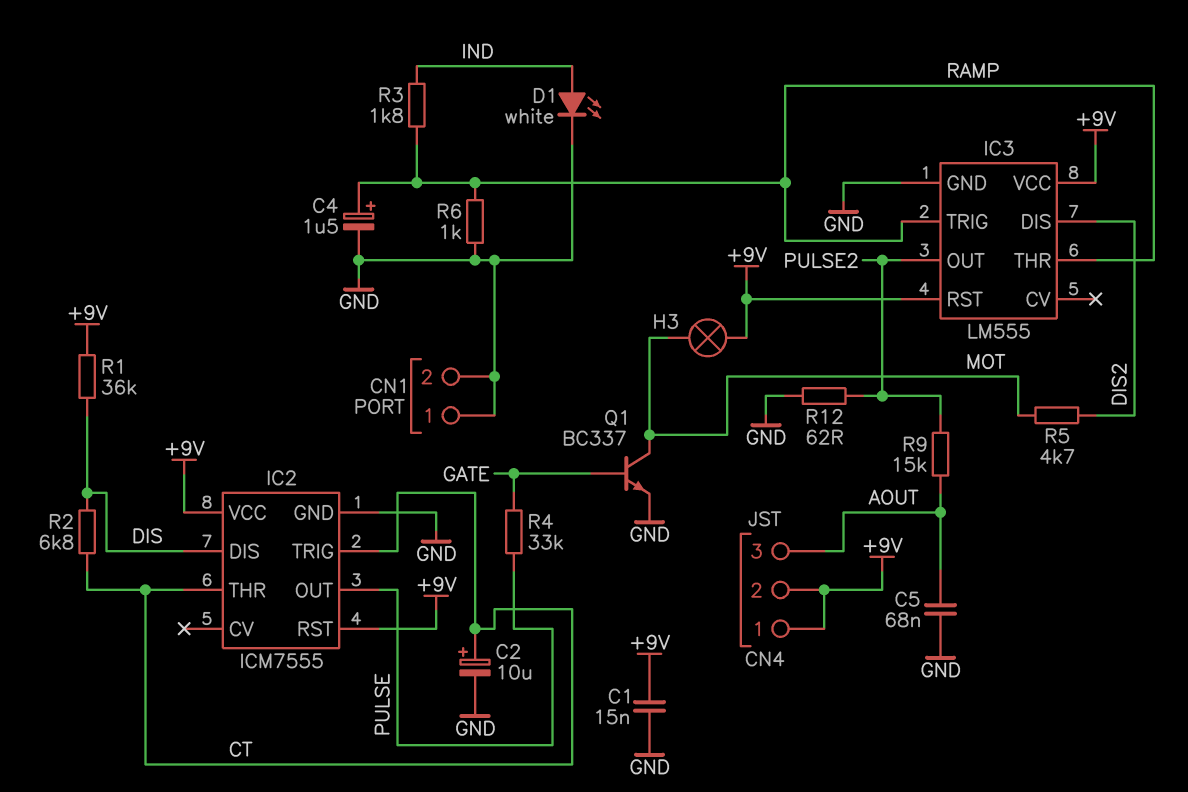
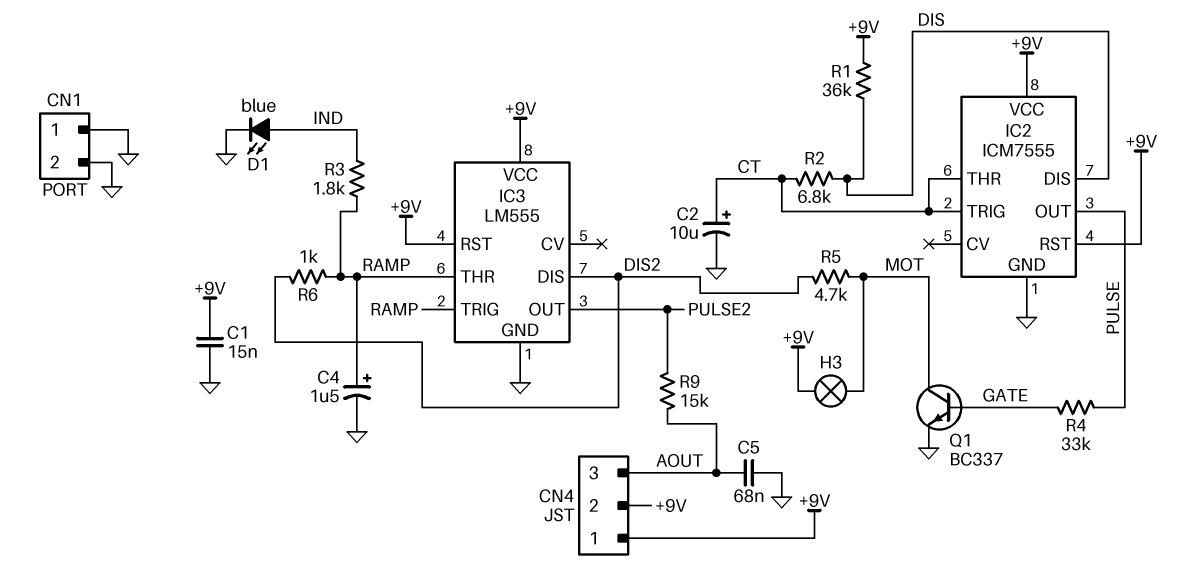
D1: LED white (A IND, K GND) -> LED blue (A IND, K GND)
R6: 1k (GND, RAMP) -> 1k (DIS2, RAMP)
R12: 62 (GND, PULSE2) -> none

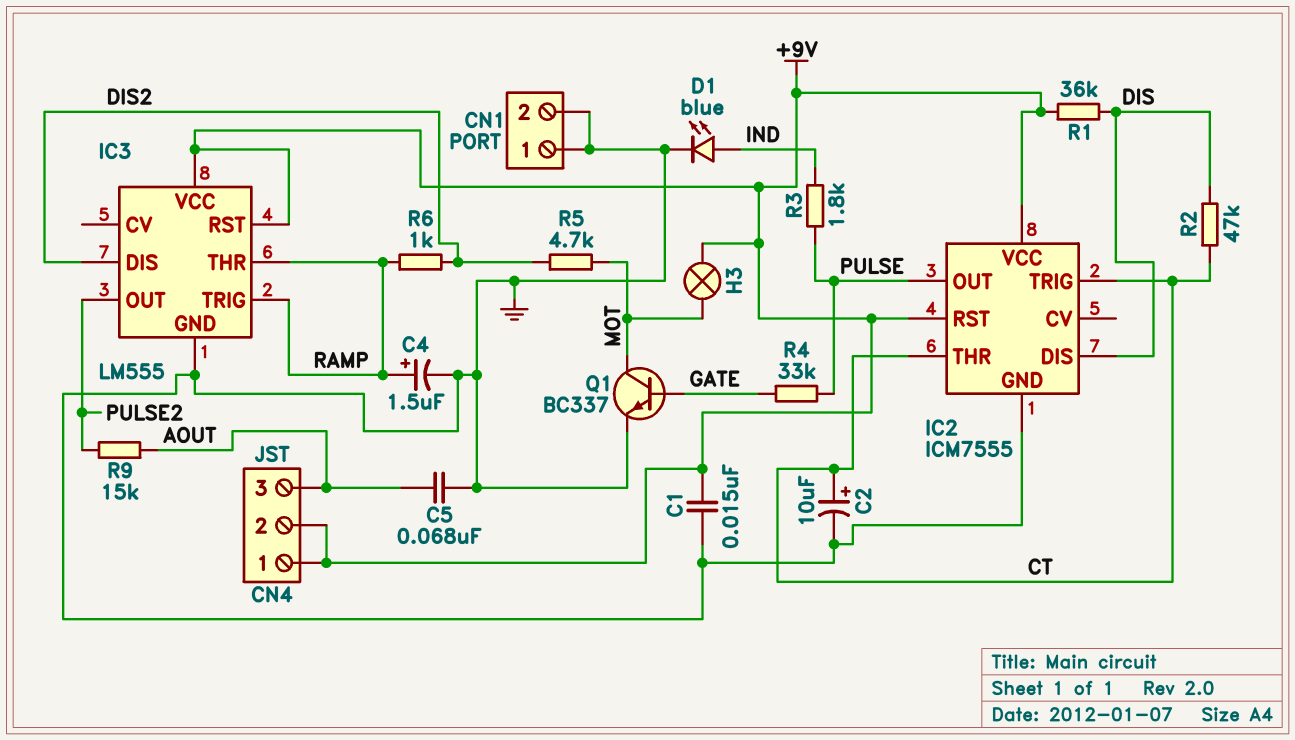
R2: 6.8k (CT, DIS) -> 47k (CT, DIS)
R3: 1.8k (IND, RAMP) -> 1.8k (IND, PULSE)

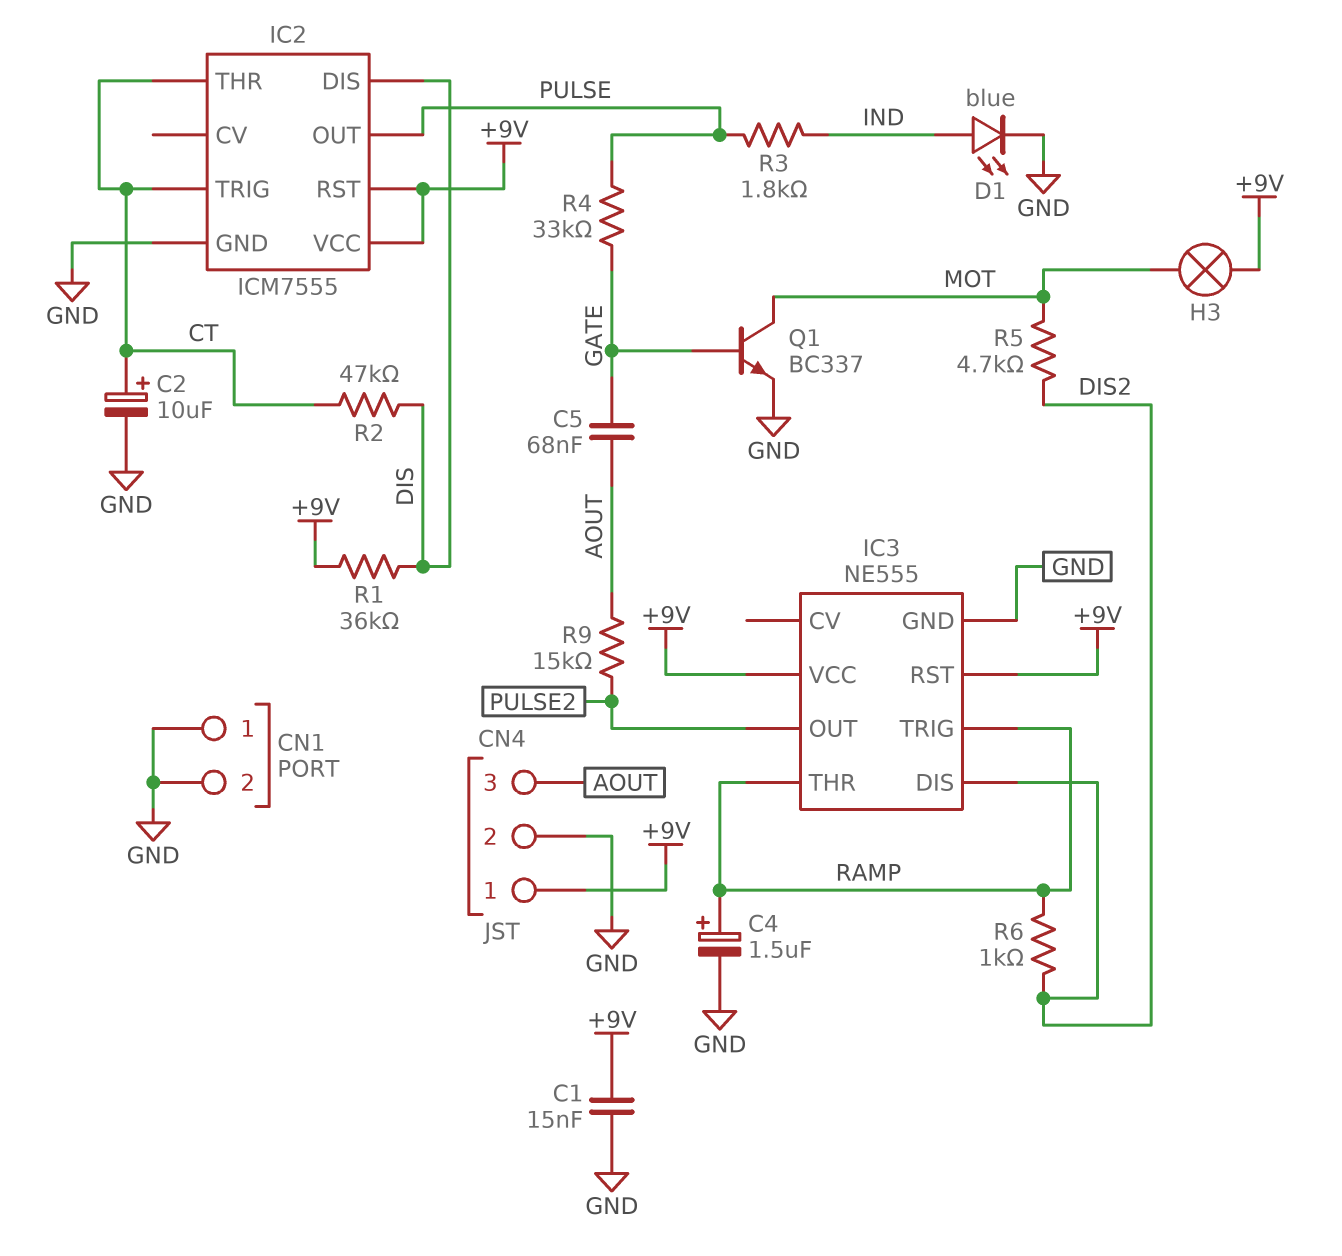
C5: 68nF (AOUT, GND) -> 68nF (AOUT, GATE)
CN4 pin 2: +9V -> GND
IC3: LM555 -> NE555

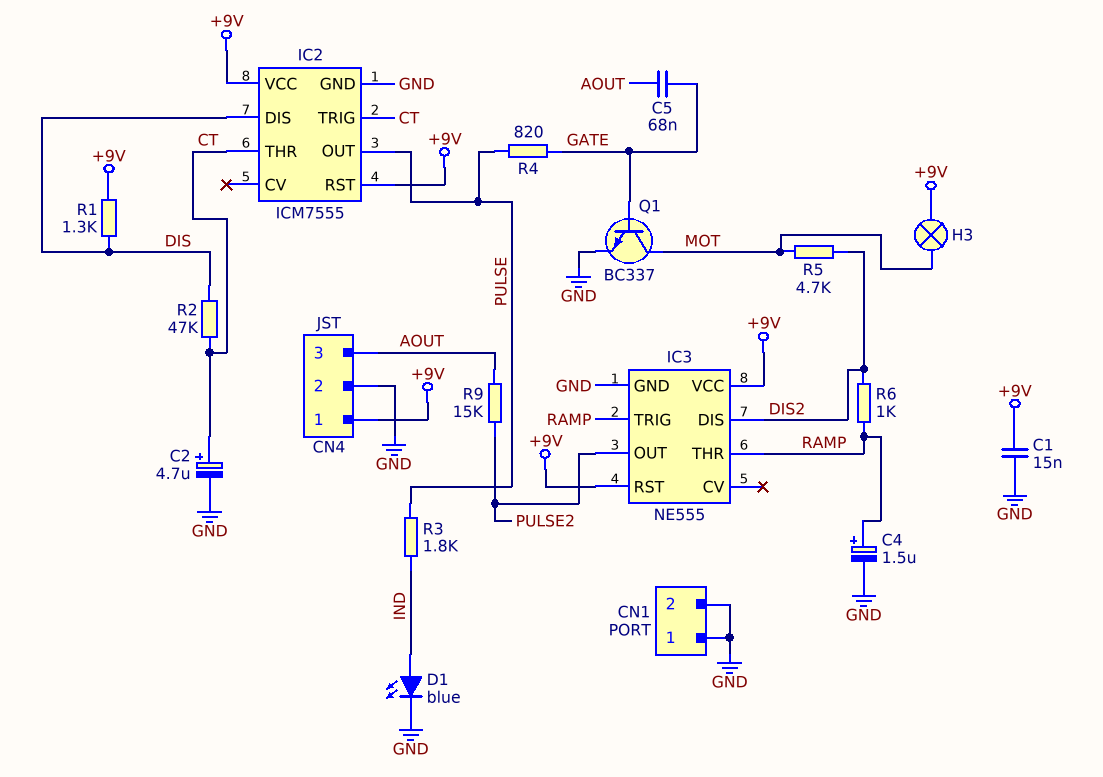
C2: 10uF (plus CT, minus GND) -> 4.7uF (plus CT, minus GND)
R1: 36k (+9V, DIS) -> 1.3k (+9V, DIS)
R4: 33k (GATE, PULSE) -> 820 (GATE, PULSE)

